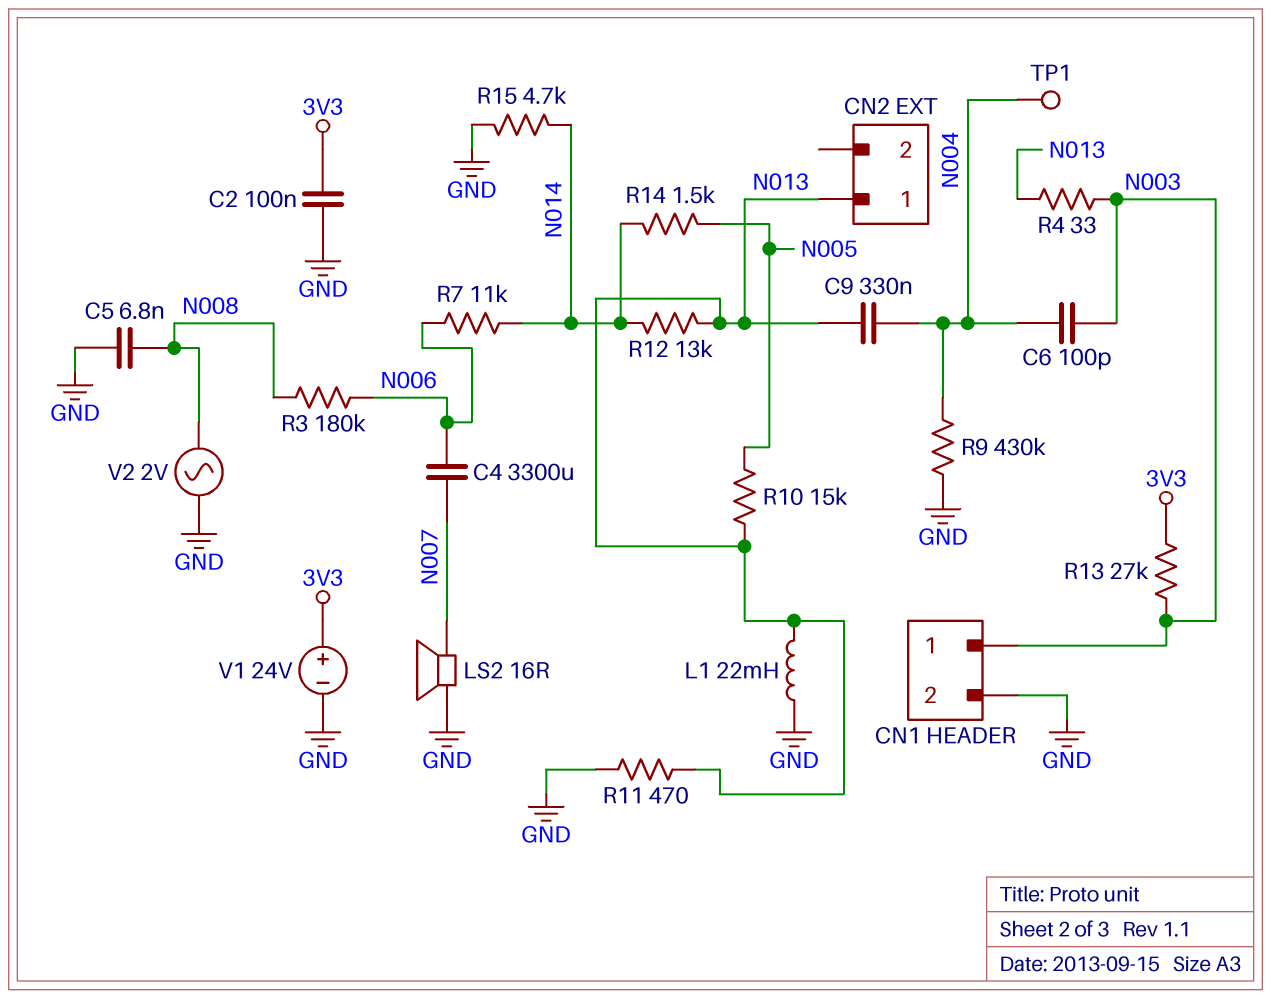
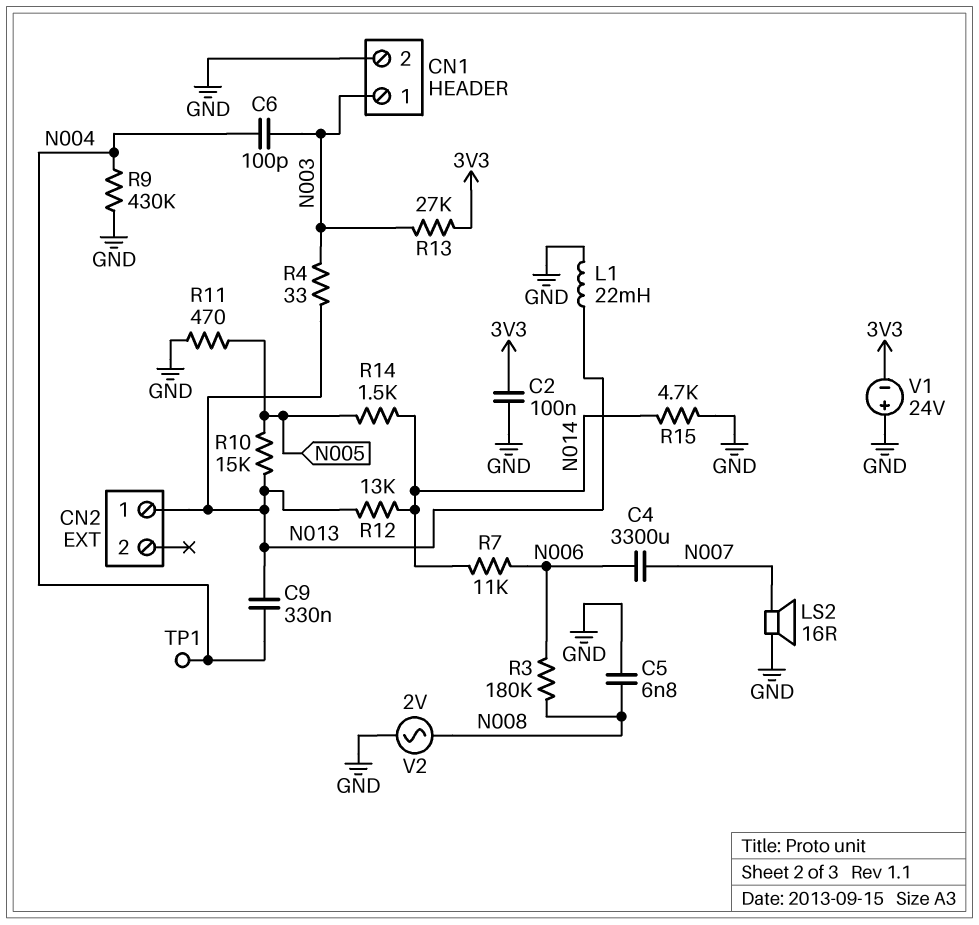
R11: 470 (GND, N013) -> 470 (GND, N005)
V1: 24V (plus 3V3, minus GND) -> 24V (plus GND, minus 3V3)

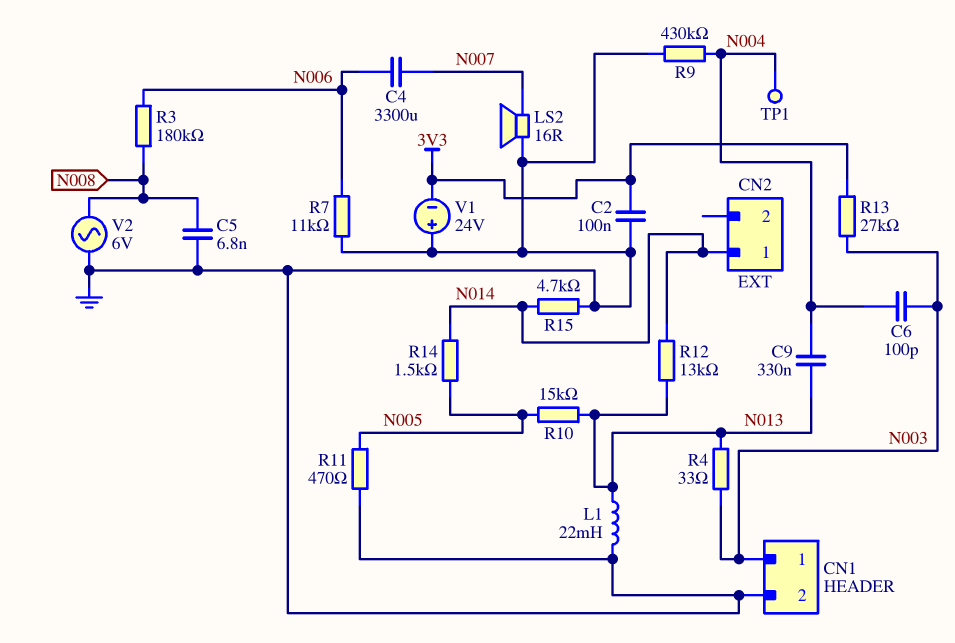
CN2 pin 1: N013 -> N014
R7: 11k (N006, N014) -> 11k (GND, N006)
V2: AC 2V (GND, N008) -> AC 6V (GND, N008)

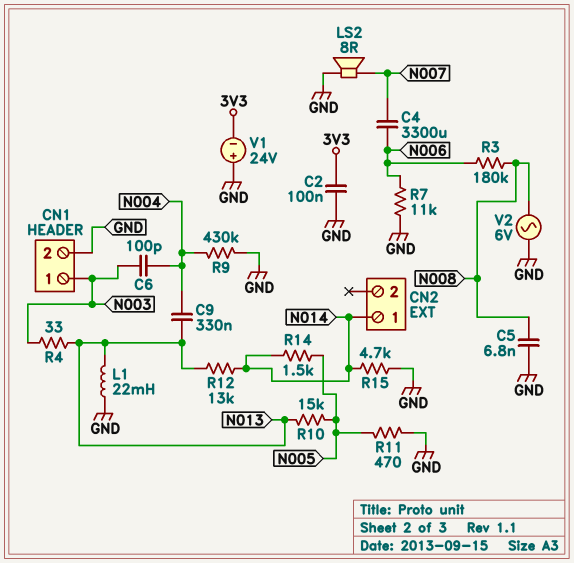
LS2: speaker 16R (GND, N007) -> speaker 8R (GND, N007)
R13: 27k (3V3, N003) -> none
TP1: test point (N004) -> none

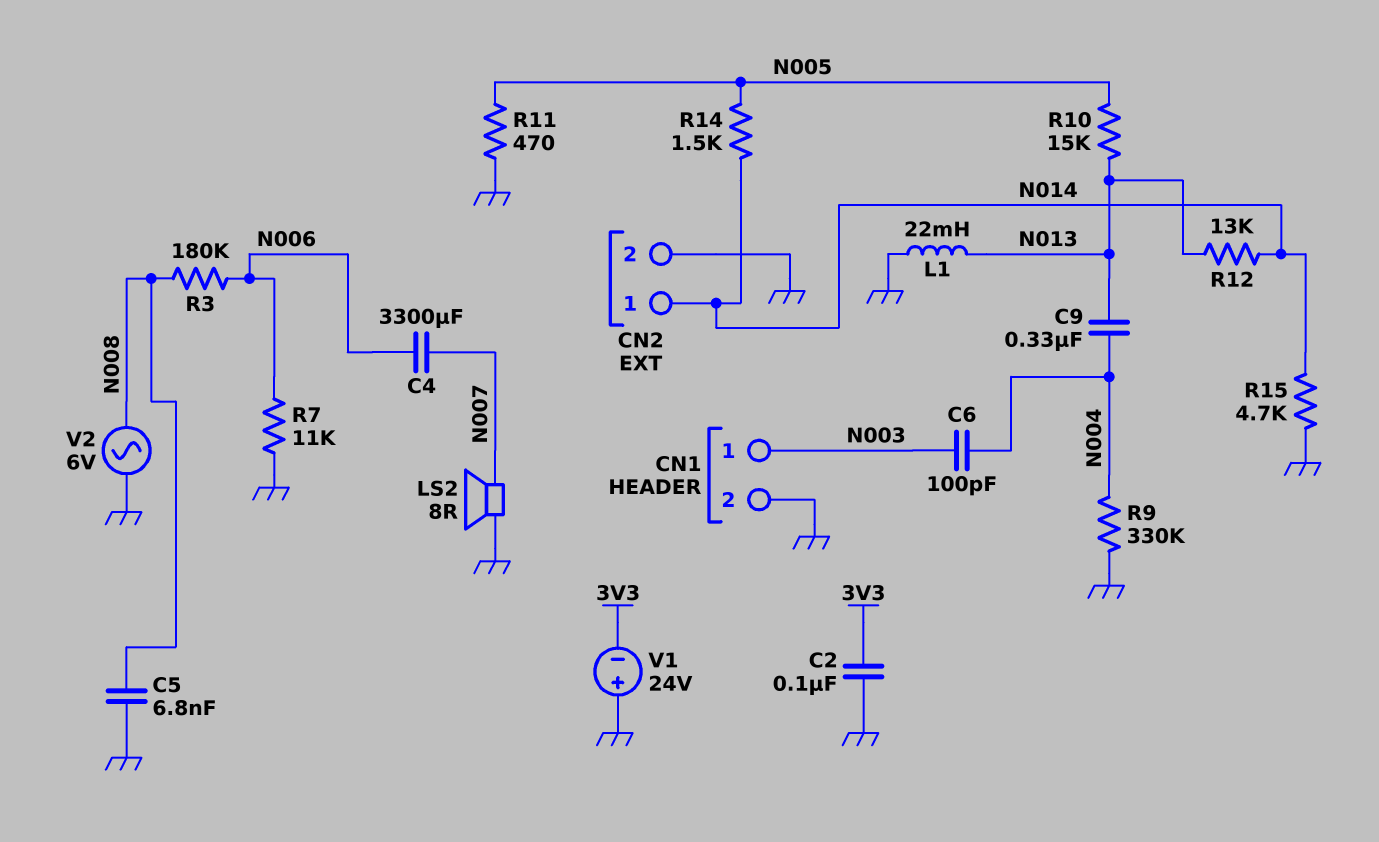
CN2 pin 2: none -> GND
R4: 33 (N003, N013) -> none
R9: 430k (GND, N004) -> 330k (GND, N004)

